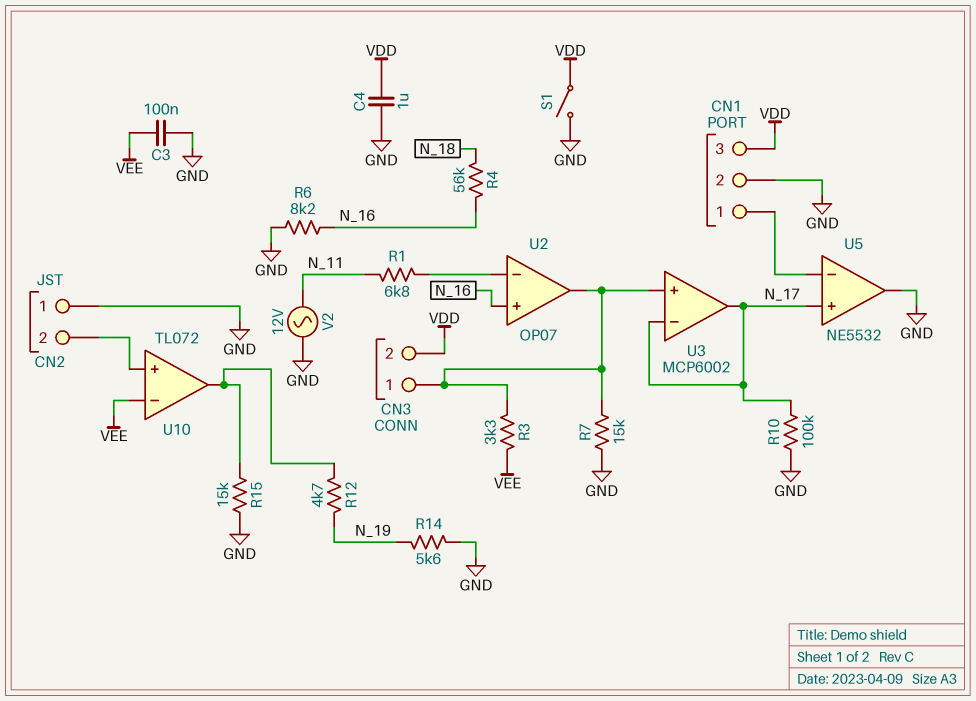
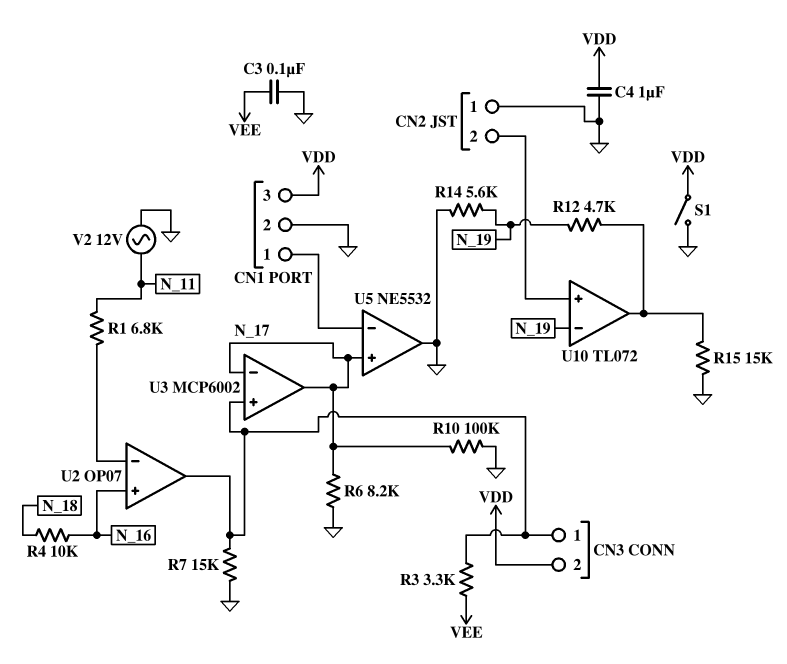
R4: 56k (N_16, N_18) -> 10k (N_16, N_18)
R6: 8.2k (GND, N_16) -> 8.2k (GND, N_17)
U10 pin in-: VEE -> N_19

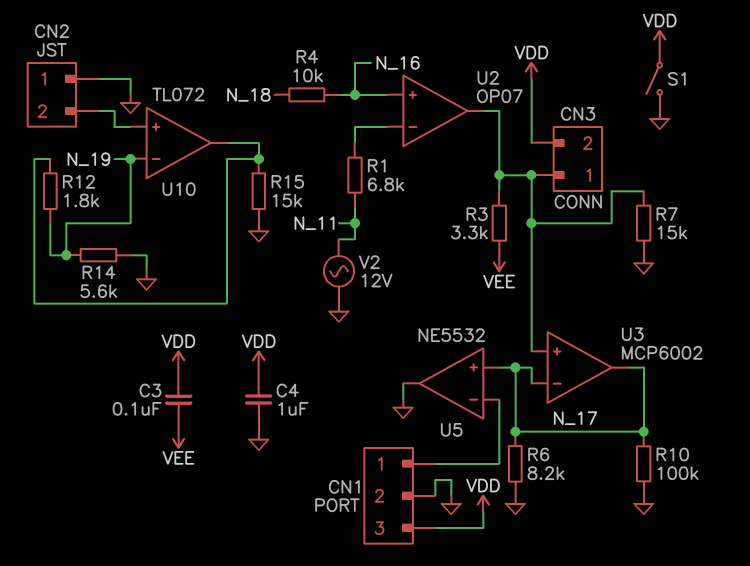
C3: 100nF (GND, VEE) -> 100nF (VDD, VEE)
R12: 4.7k (N_19, U10/out) -> 1.8k (N_19, U10/out)

